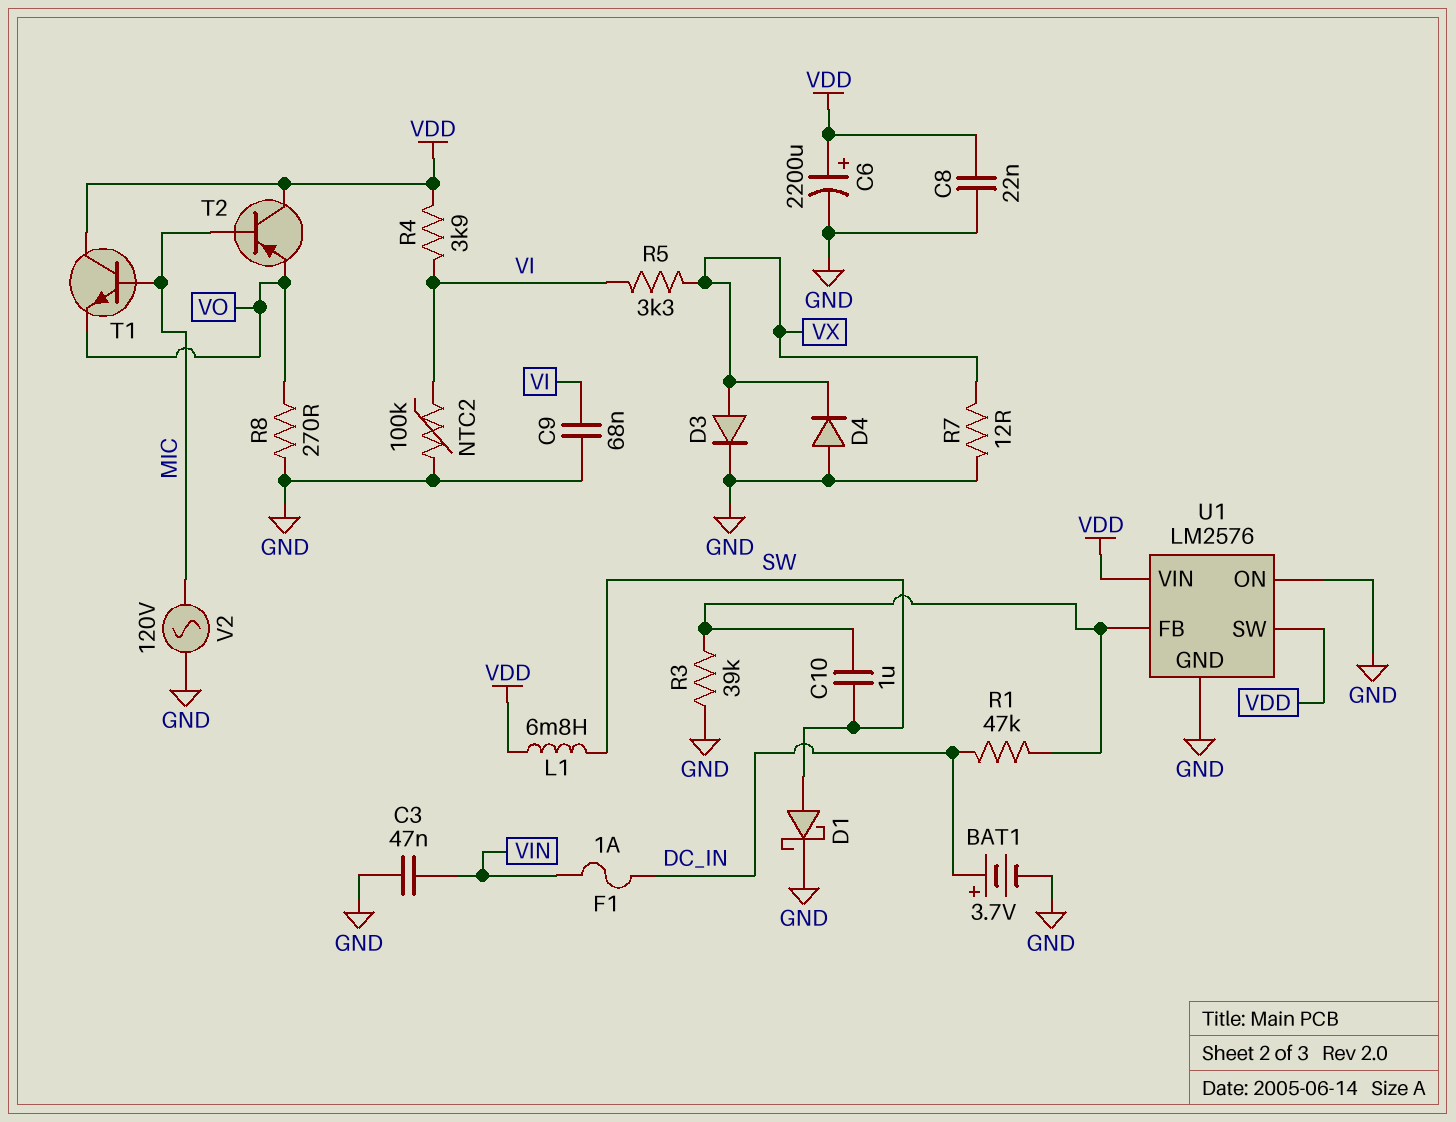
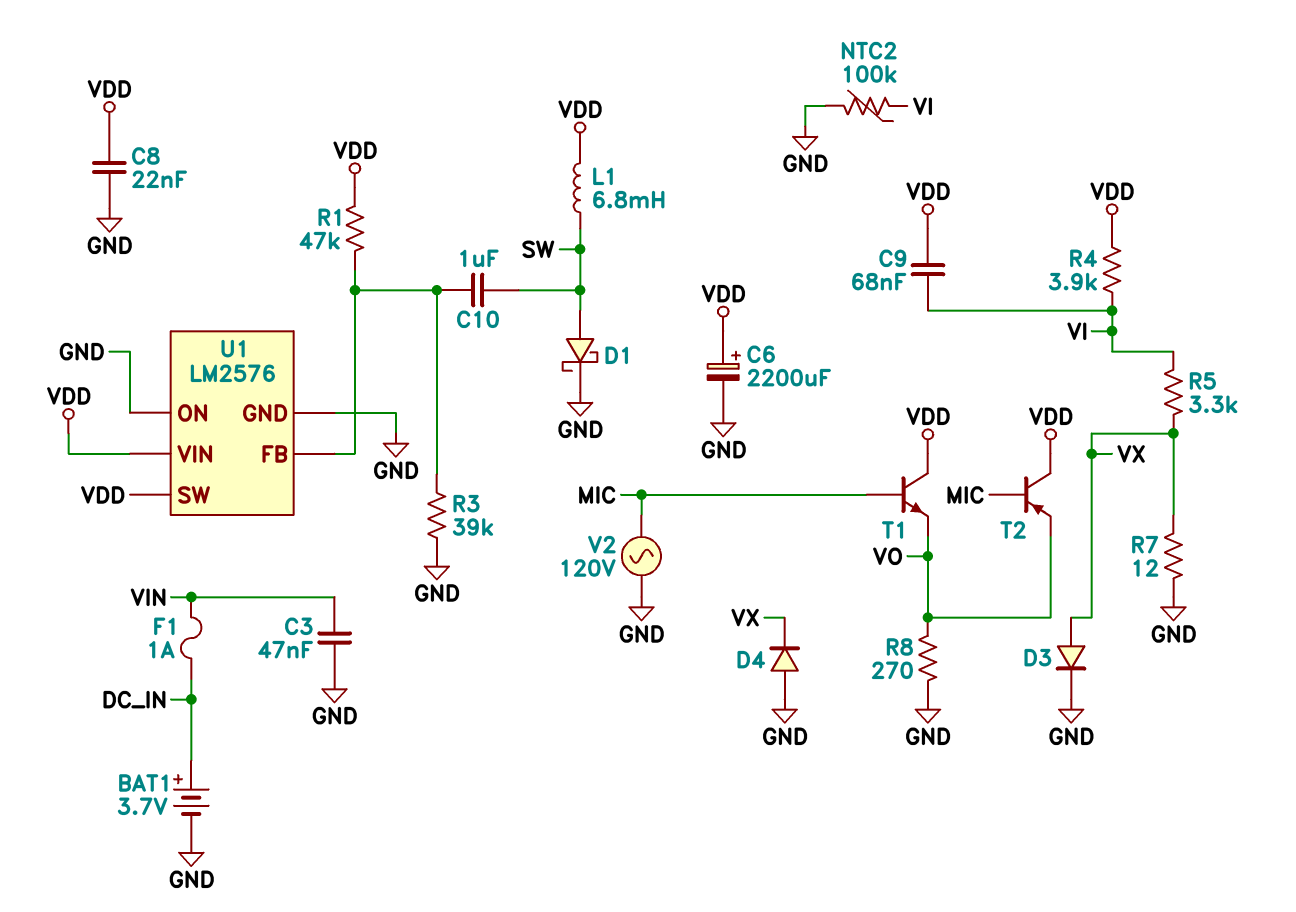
C9: 68nF (GND, VI) -> 68nF (VDD, VI)
R1: 47k (DC_IN, U1/FB) -> 47k (U1/FB, VDD)

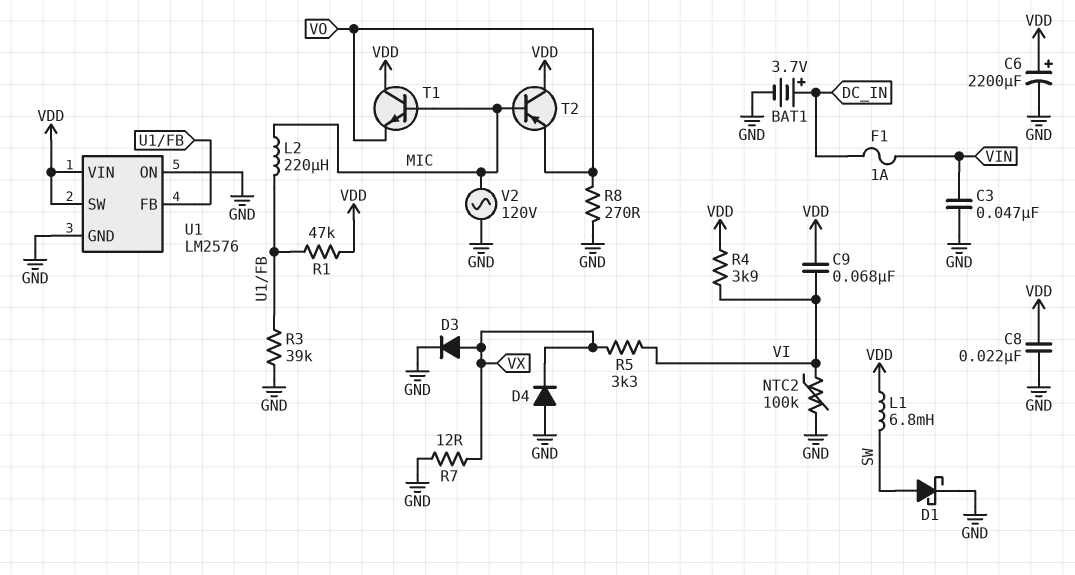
C10: 1uF (SW, U1/FB) -> none
L2: none -> 220uH (MIC, U1/FB)

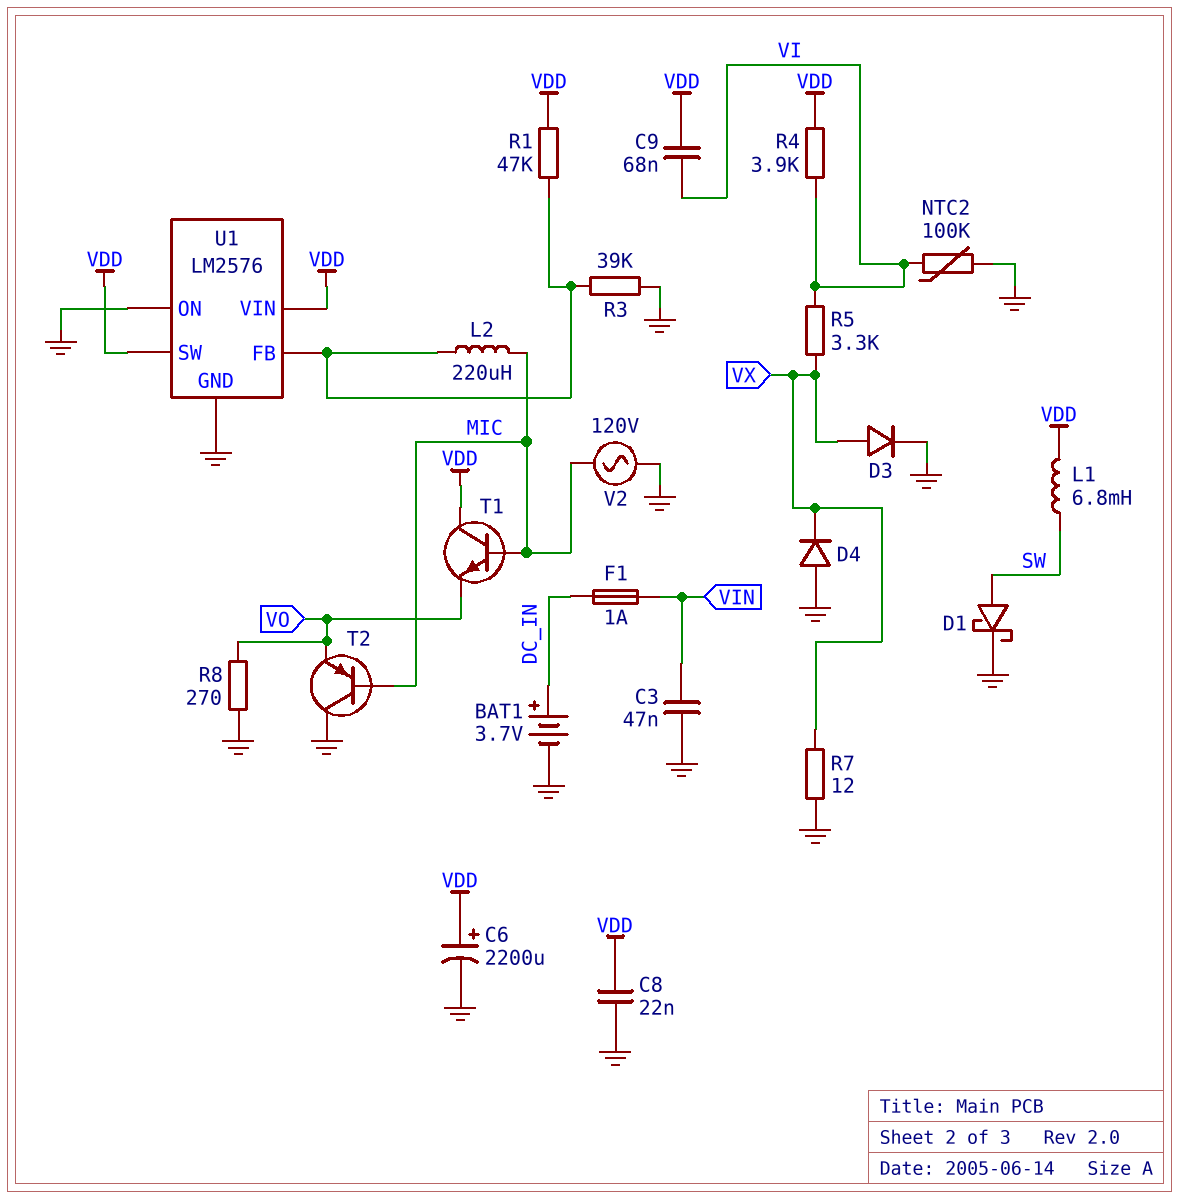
T2: PNP (B MIC, C VDD, E VO) -> PNP (B MIC, C GND, E VO)

